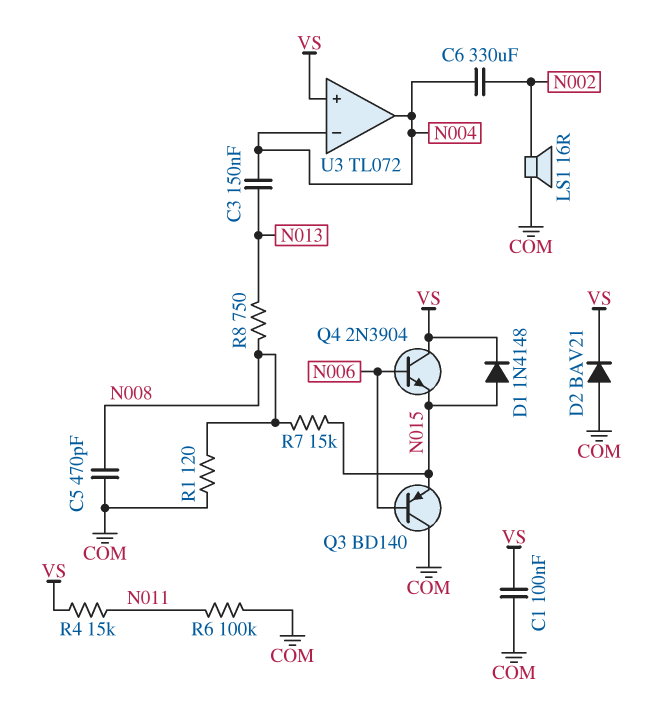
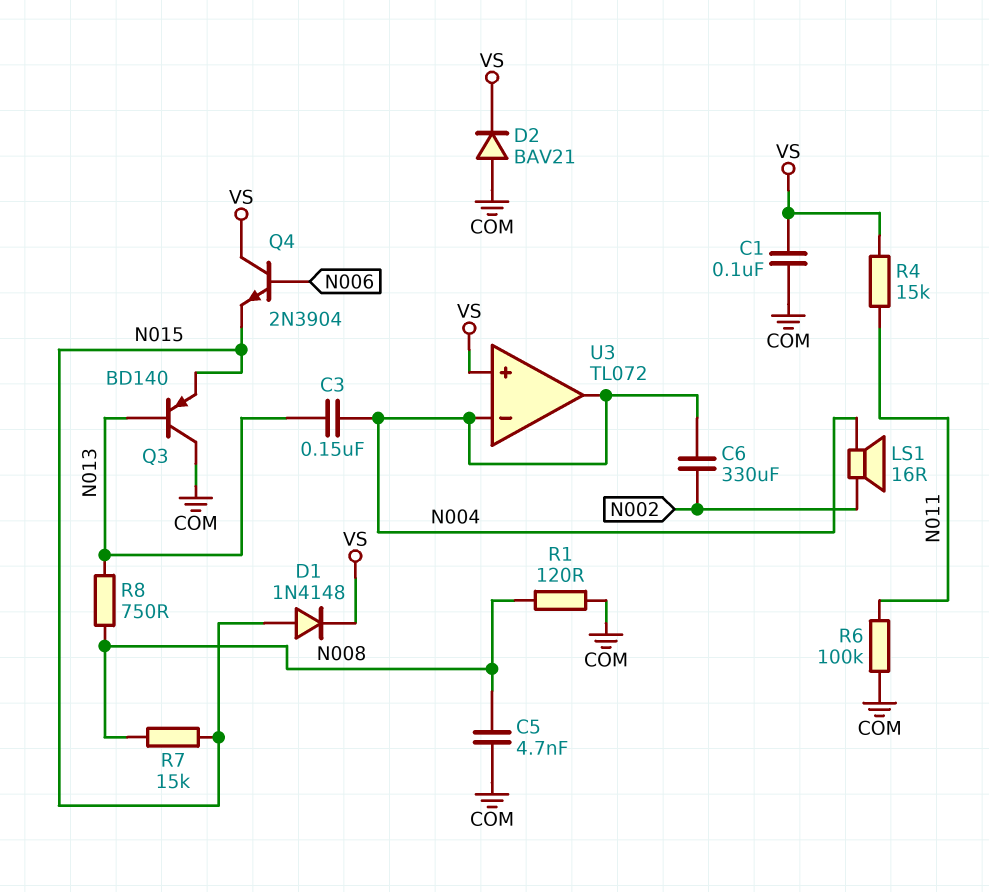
C5: 470pF (COM, N008) -> 4.7nF (COM, N008)
LS1: speaker 16R (COM, N002) -> speaker 16R (N002, N004)
Q3: PNP BD140 (B N006, C COM, E N015) -> PNP BD140 (B N013, C COM, E N015)

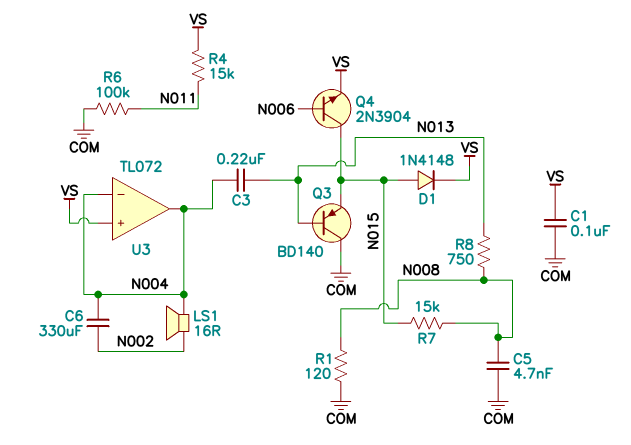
C3: 150nF (N004, N013) -> 220nF (N004, N013)
D2: diode BAV21 (A COM, K VS) -> none
Q4: NPN 2N3904 (B N006, C VS, E N015) -> NPN 2N3904 (B N006, C N015, E VS)

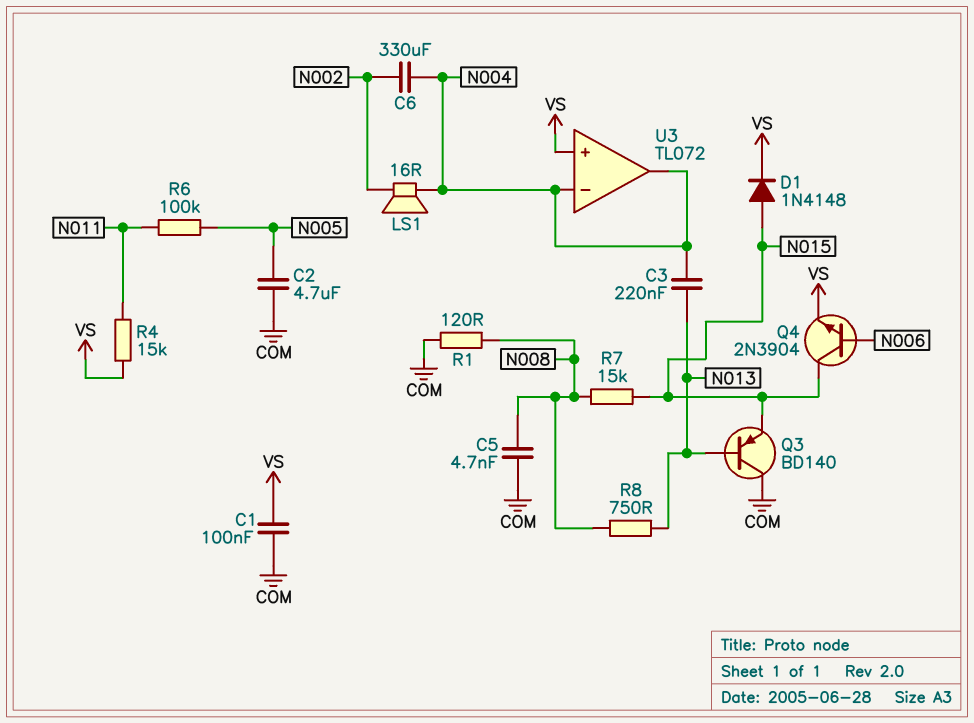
C2: none -> 4.7uF (COM, N005)
R6: 100k (COM, N011) -> 100k (N005, N011)

